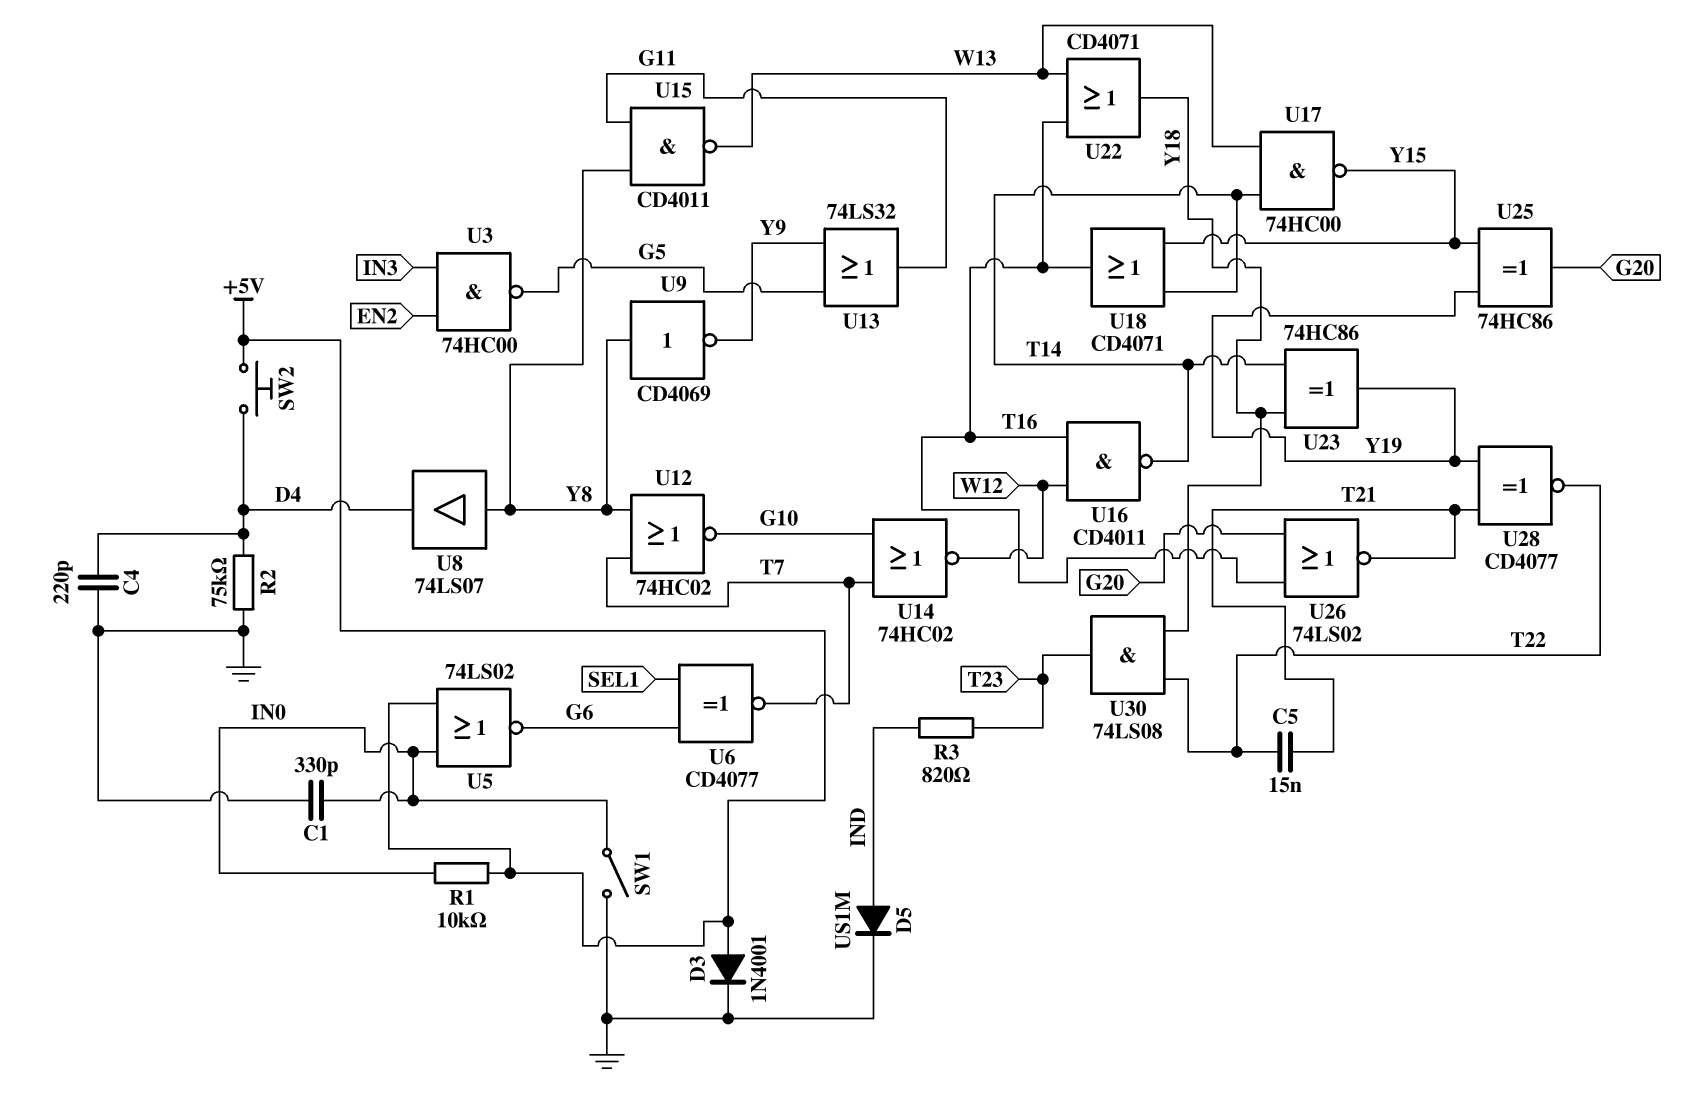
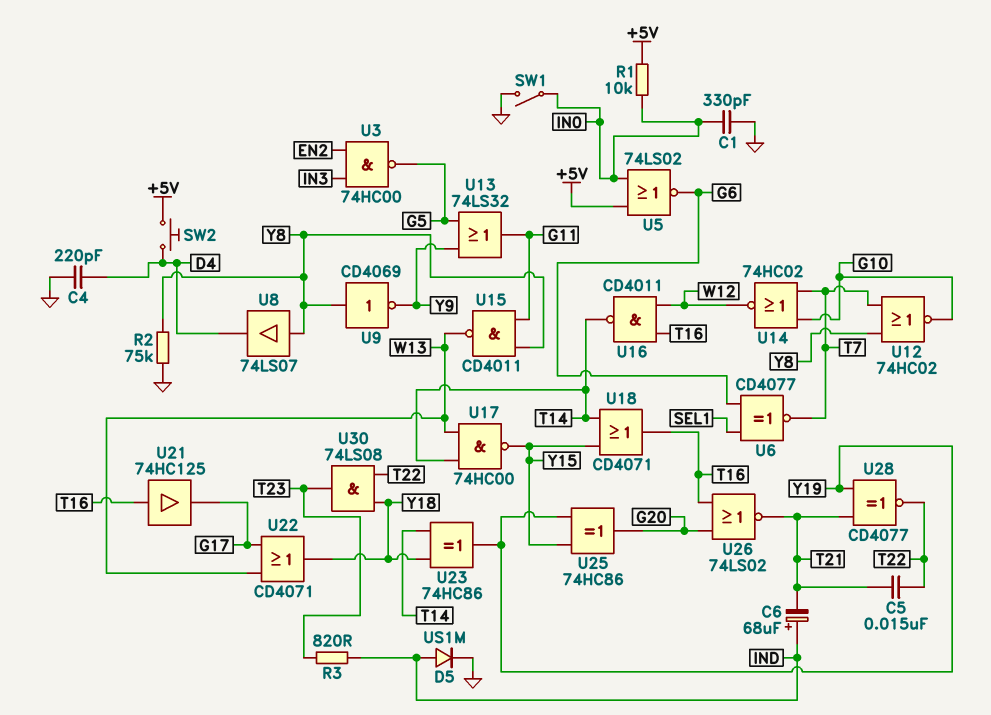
C6: none -> 68uF (plus IND, minus T21)
D3: diode 1N4001 (A +5V, K GND) -> none
R2: 75k (D4, GND) -> 75k (GND, Y8)
U21: none -> buffer 74HC125 (in T16, out G17)
U22: OR CD4071 (in T16, in W13, out Y18) -> OR CD4071 (in G17, in W13, out Y18)

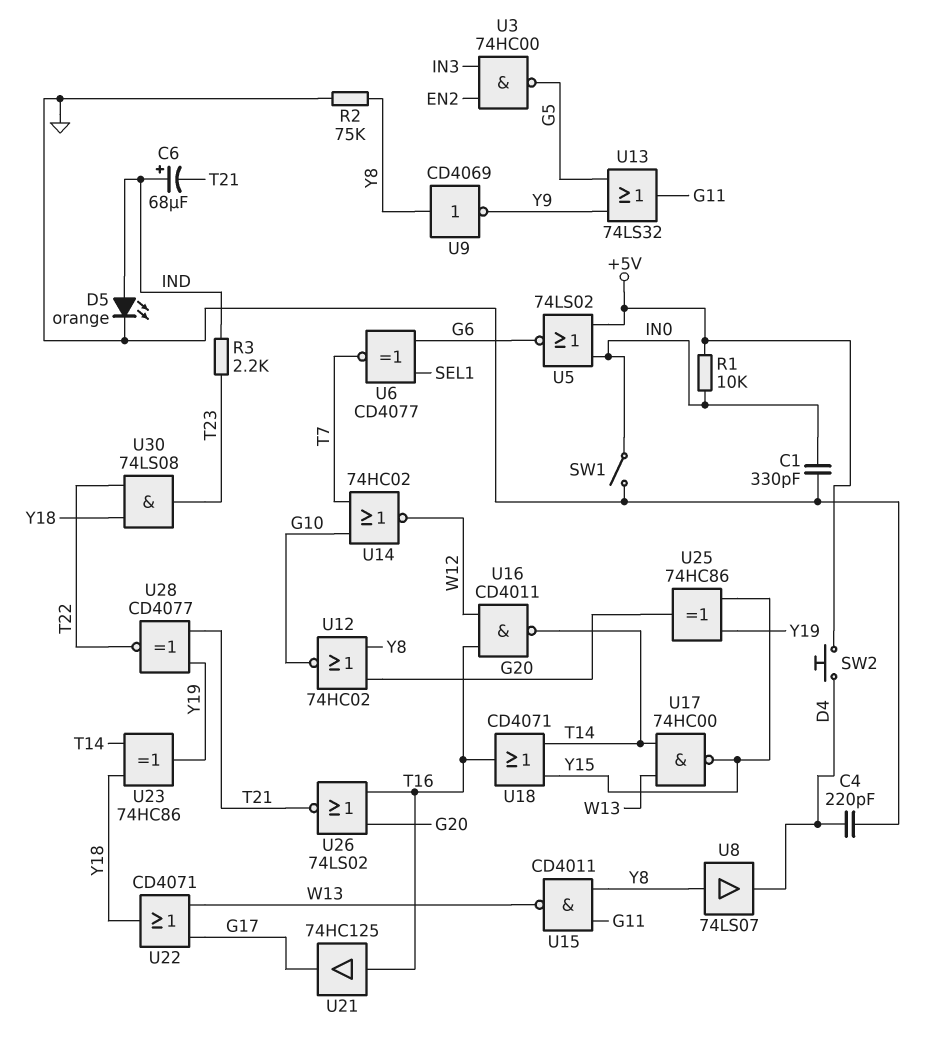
C5: 15nF (T21, T22) -> none
D5: diode US1M (A IND, K GND) -> LED orange (A IND, K GND)
R3: 820 (IND, T23) -> 2.2k (IND, T23)
U12: NOR 74HC02 (in T7, in Y8, out G10) -> NOR 74HC02 (in G20, in Y8, out G10)

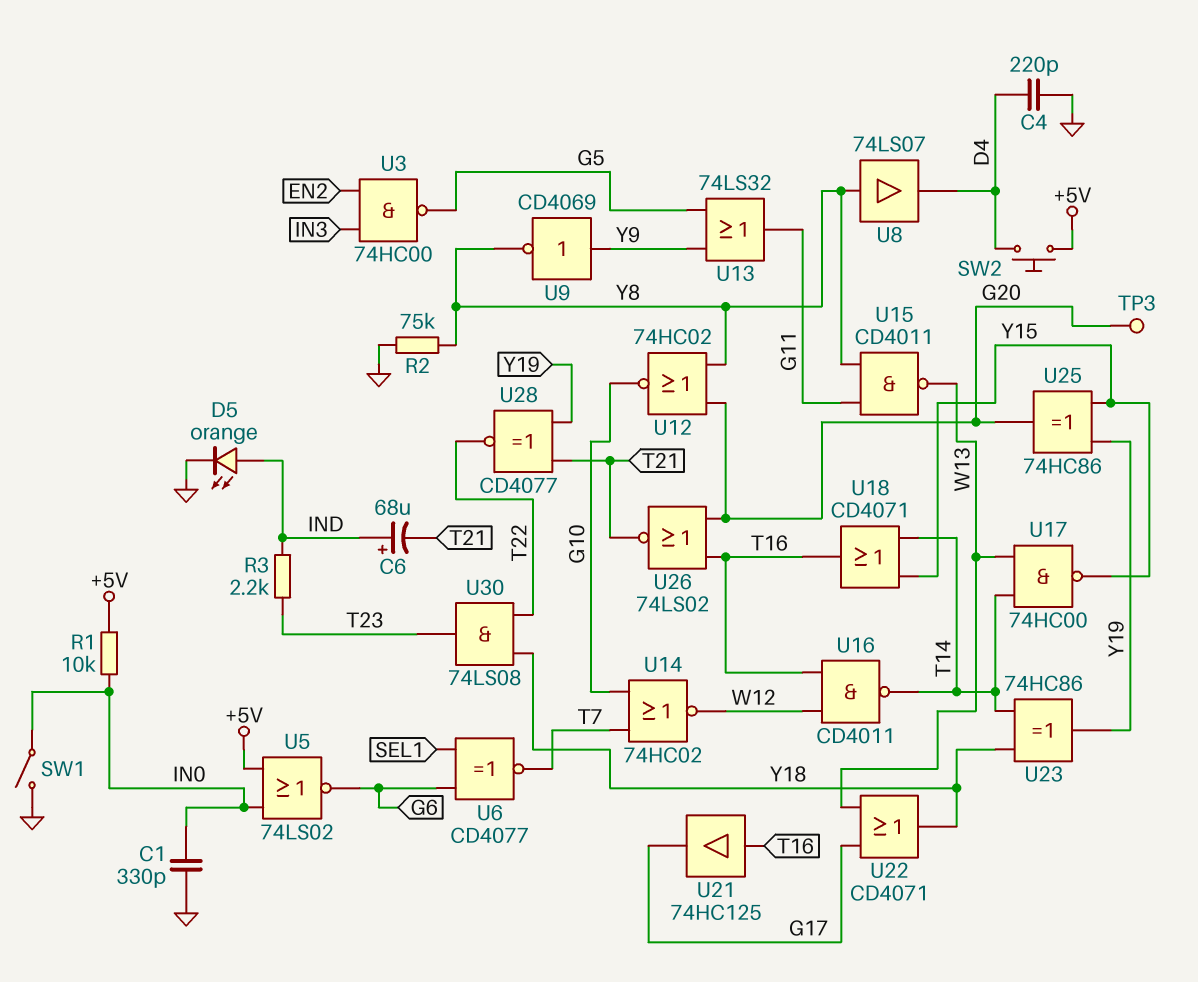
TP3: none -> test point (G20)
U9: NOT CD4069 (in Y8, out Y9) -> NOT CD4069 (in Y9, out Y8)

